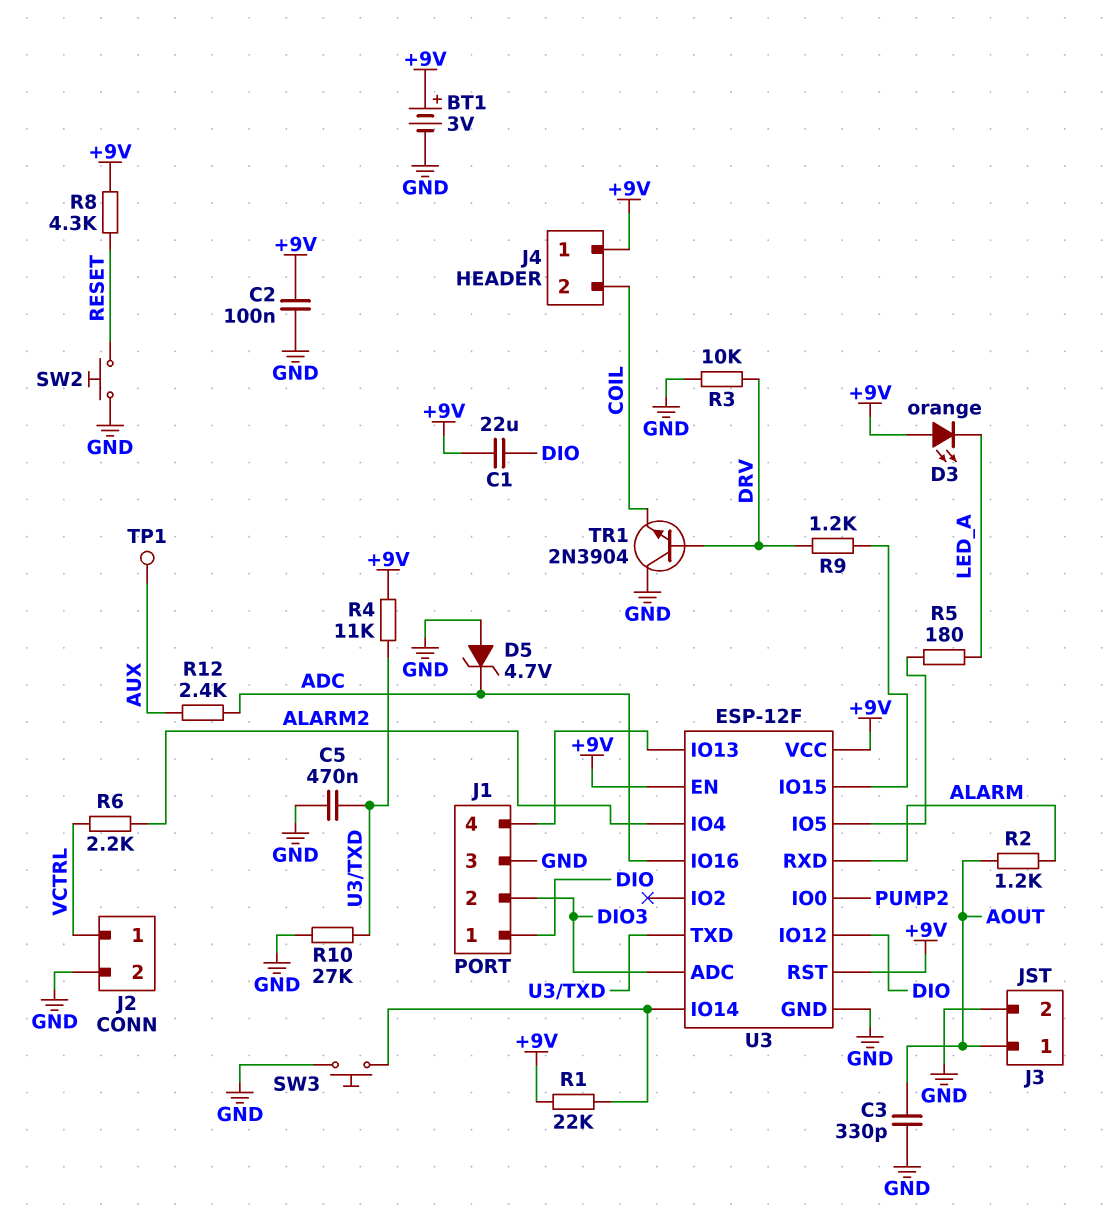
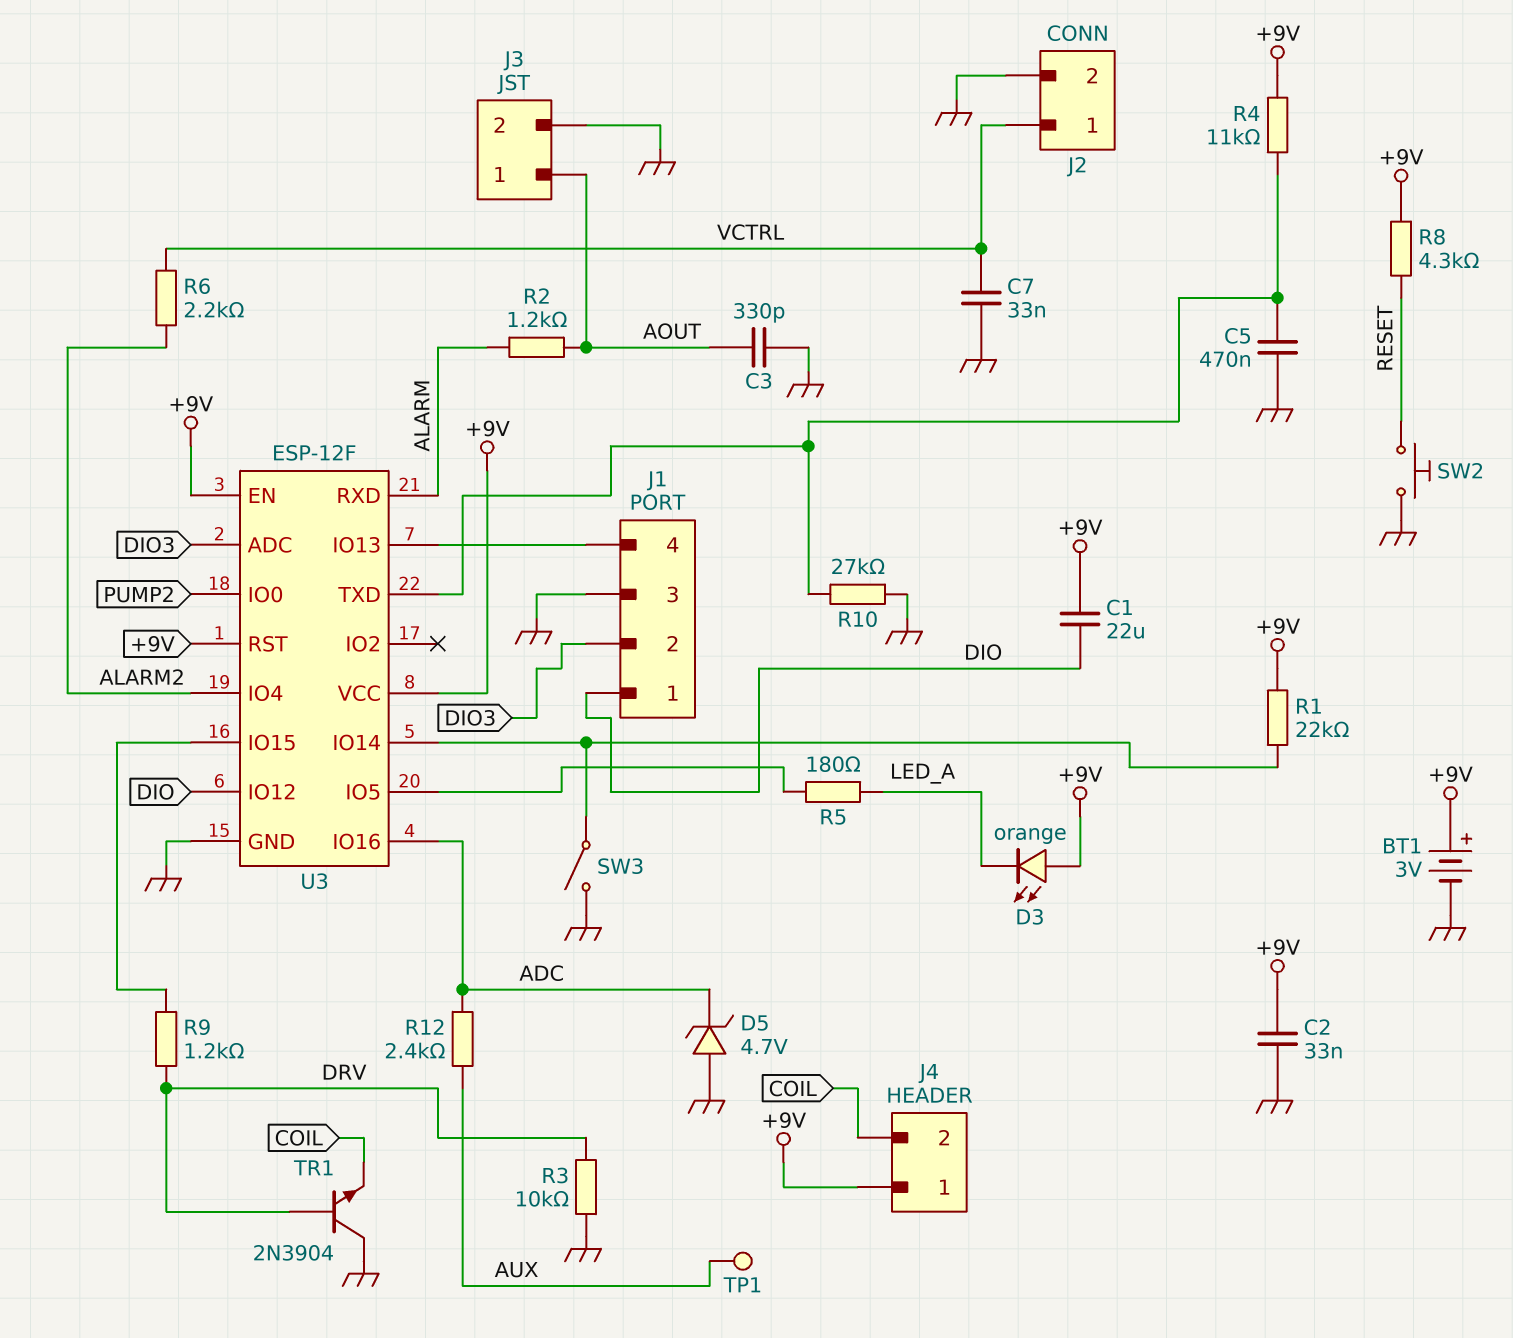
C2: 100nF (+9V, GND) -> 33nF (+9V, GND)
C7: none -> 33nF (GND, VCTRL)
SW3: button (GND, U3/IO14) -> switch (GND, U3/IO14)

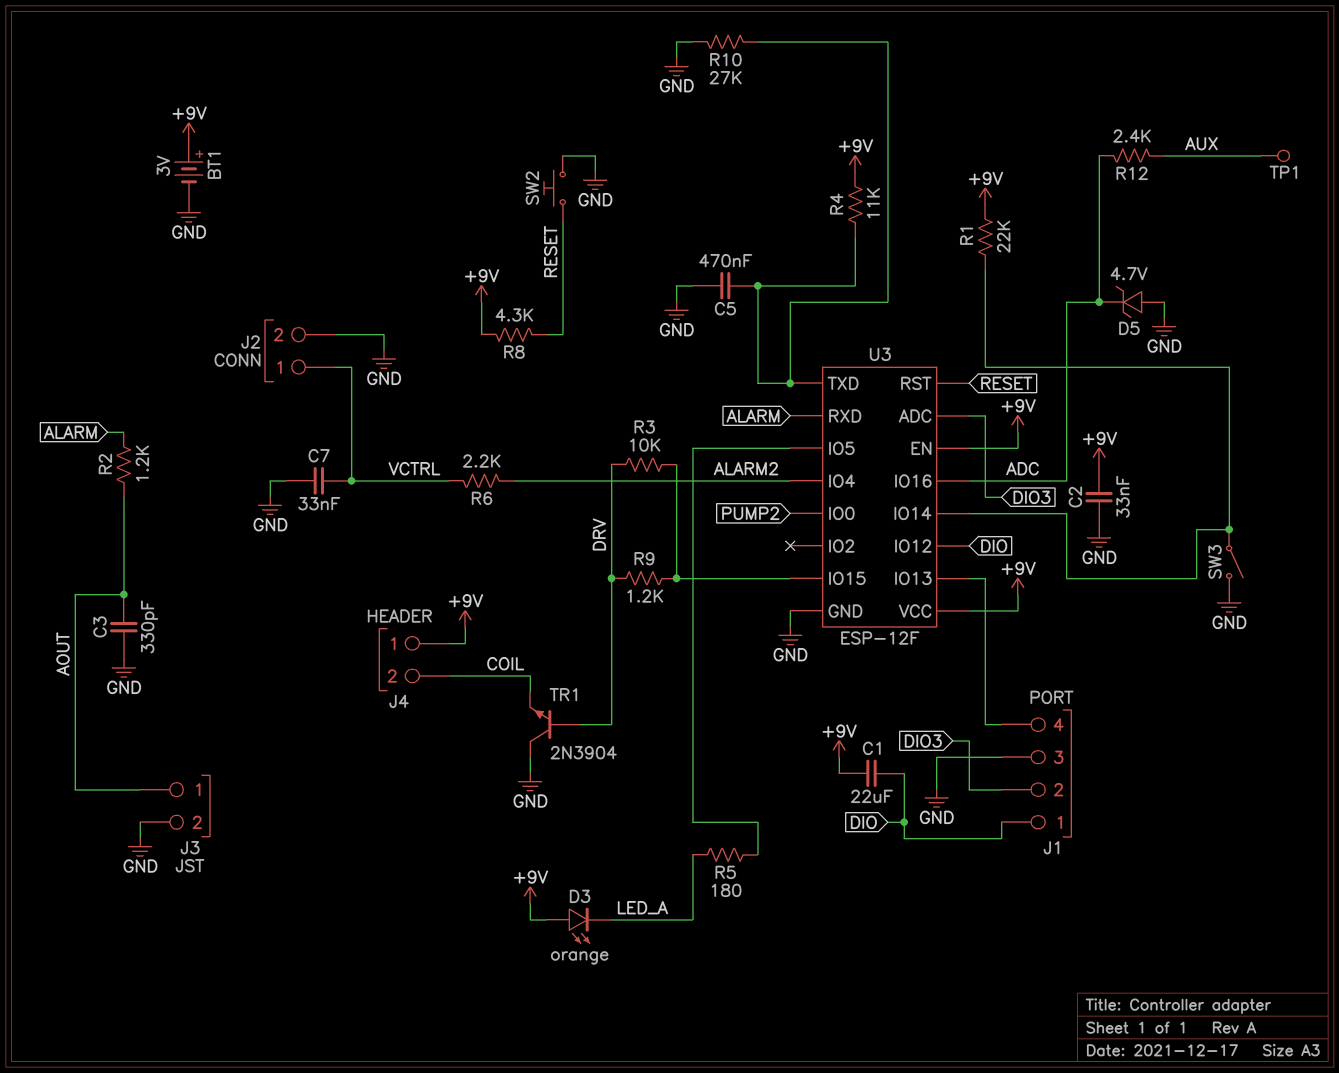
R3: 10k (DRV, GND) -> 10k (DRV, U3/IO15)
U3 pin RST: +9V -> RESET

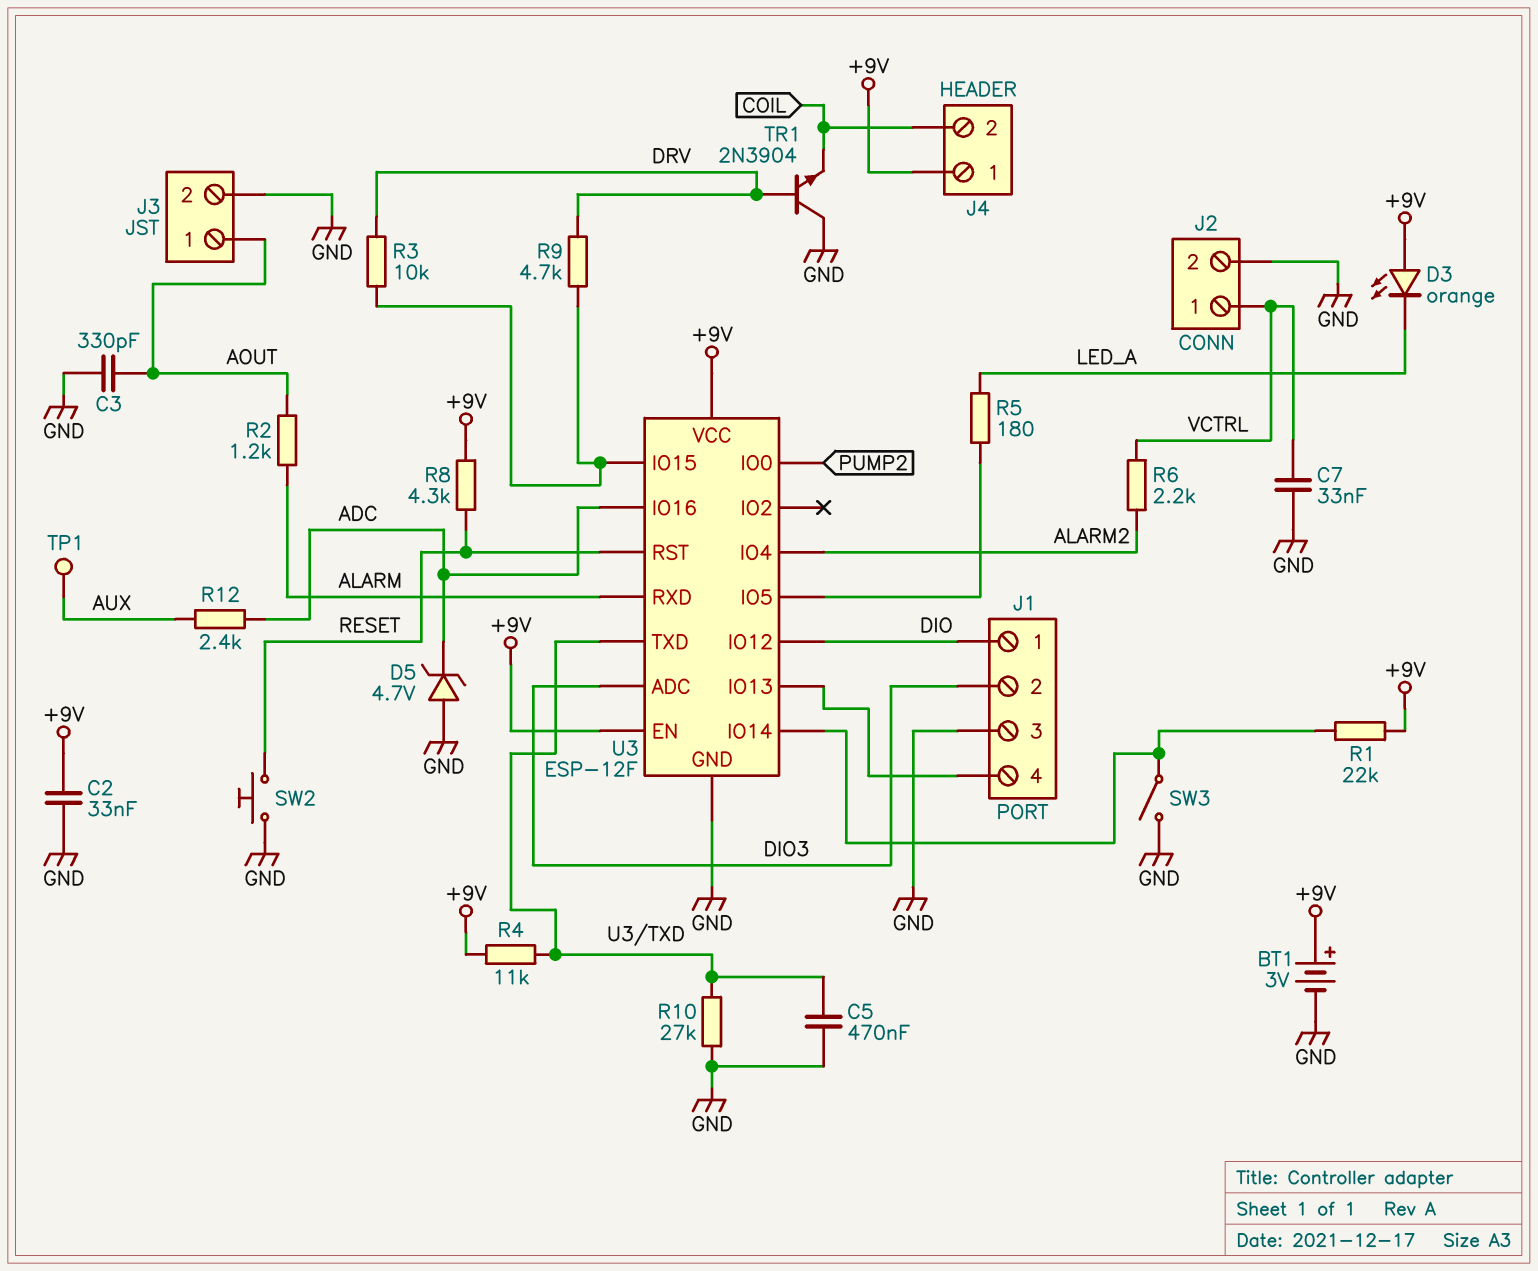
C1: 22uF (+9V, DIO) -> none
R9: 1.2k (DRV, U3/IO15) -> 4.7k (DRV, U3/IO15)

